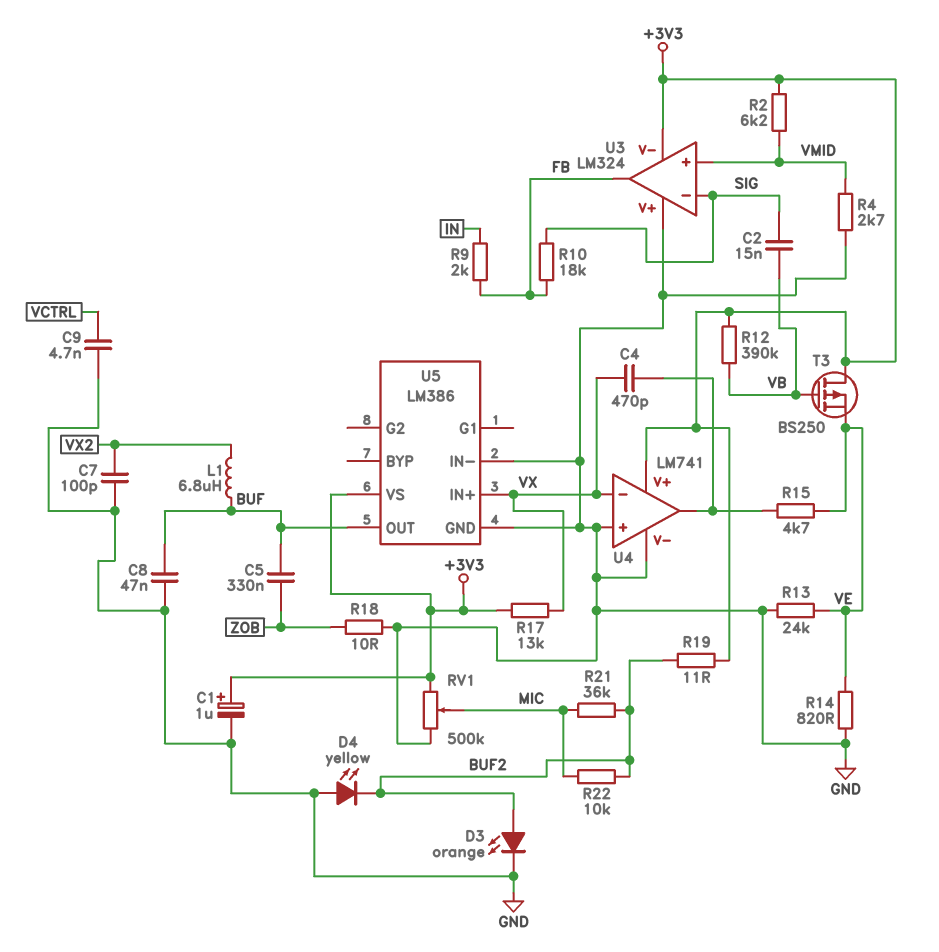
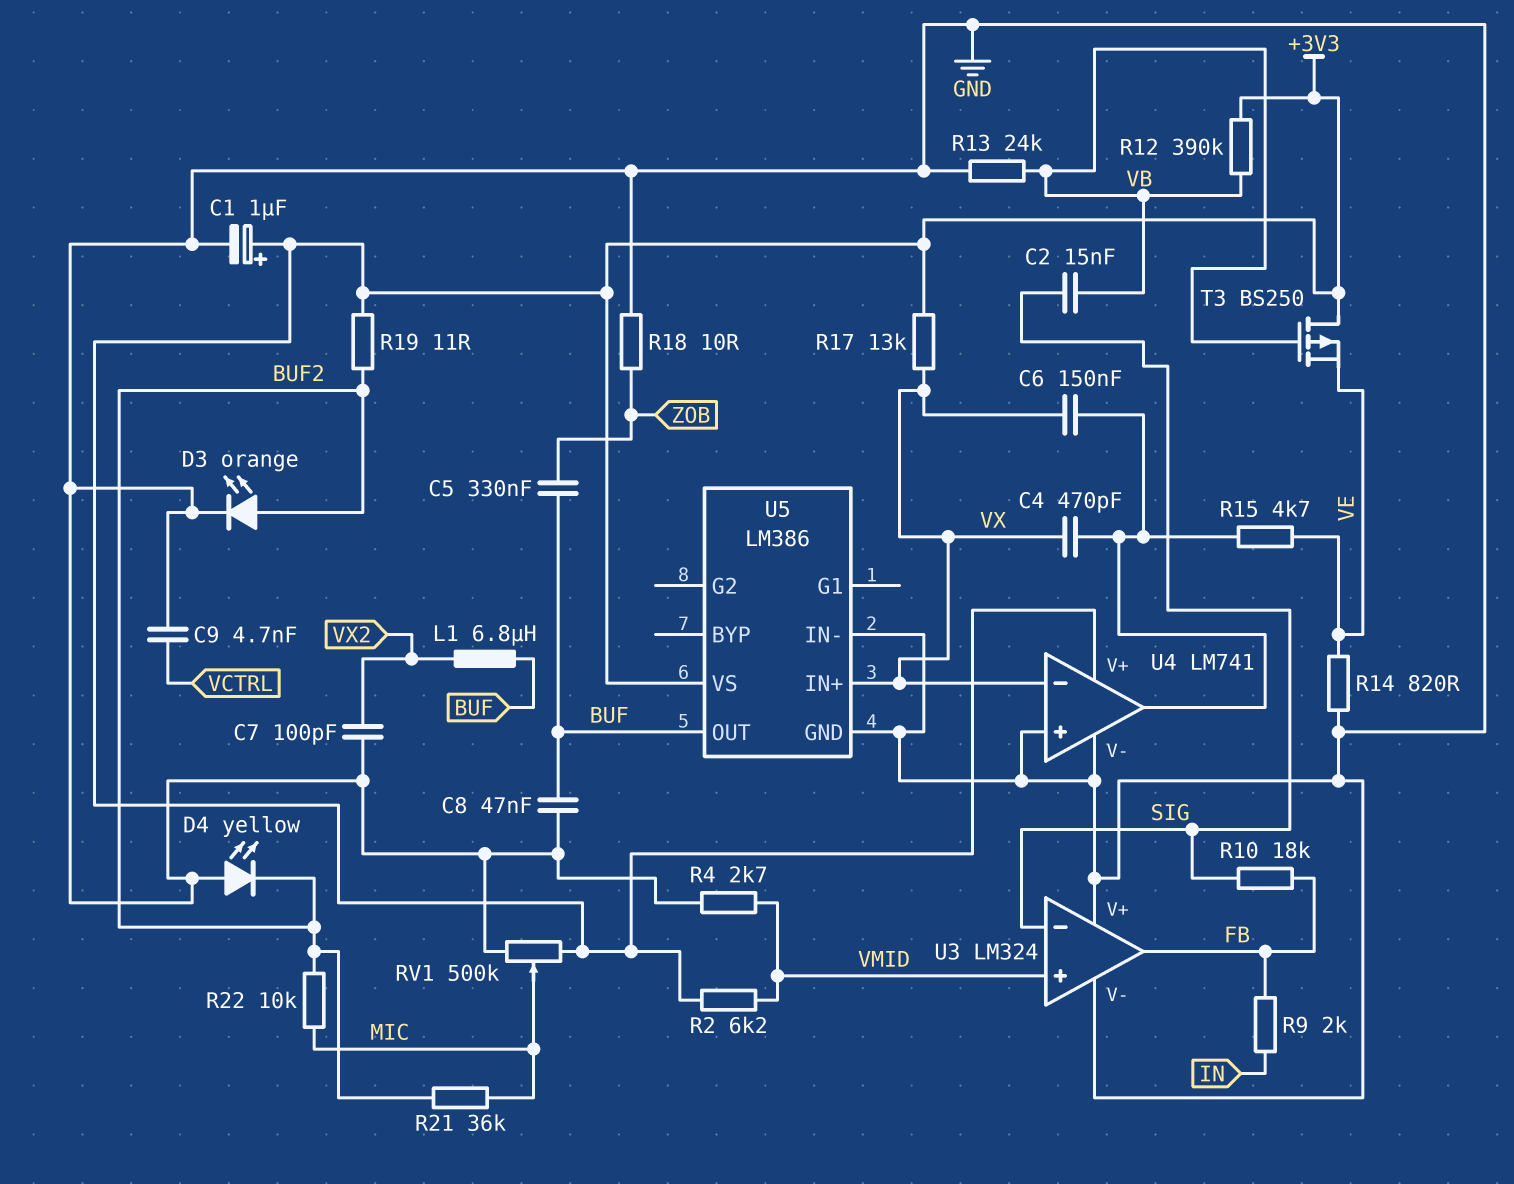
C6: none -> 150nF (U4/out, VX)
R13: 24k (GND, VE) -> 24k (GND, VB)
U3 pin V-: +3V3 -> GND

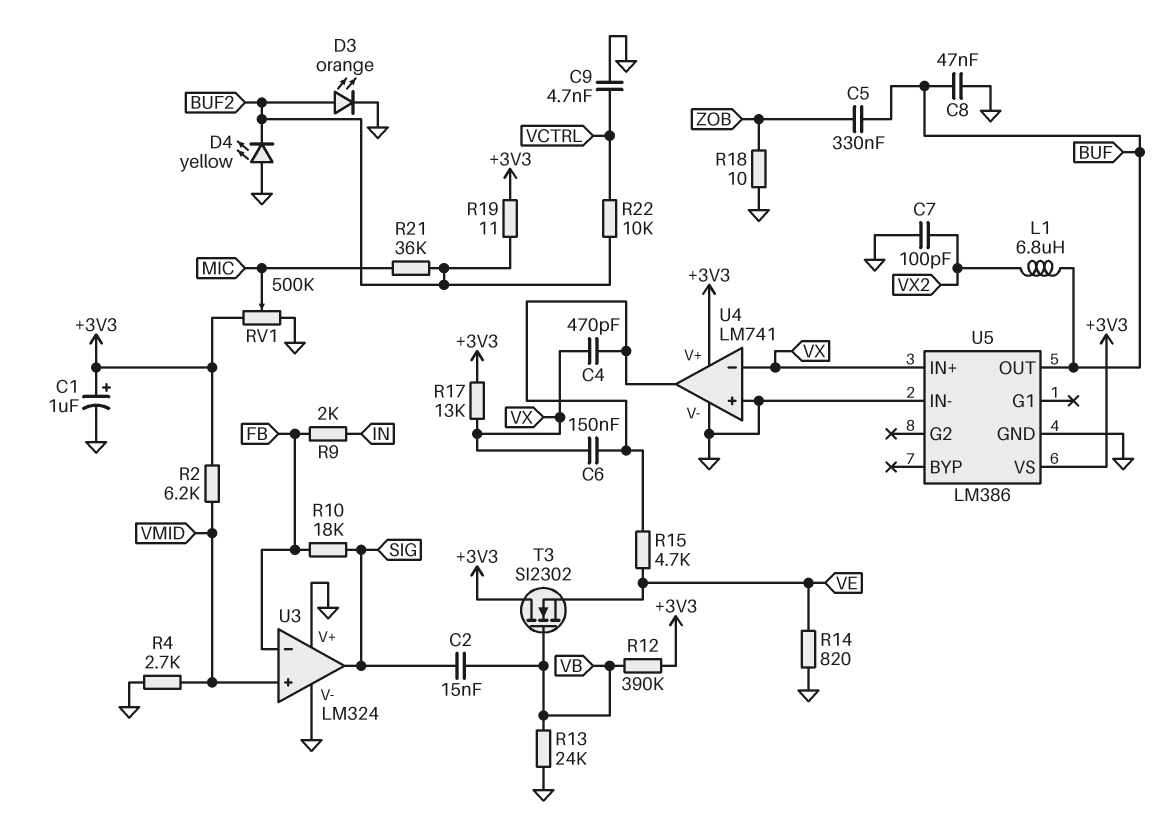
R22: 10k (BUF2, MIC) -> 10k (BUF2, VCTRL)
T3: PMOS BS250 (G VB, D +3V3, S VE) -> NMOS SI2302 (G VB, D +3V3, S VE)
U3 pin in-: SIG -> FB
U3 pin out: FB -> SIG

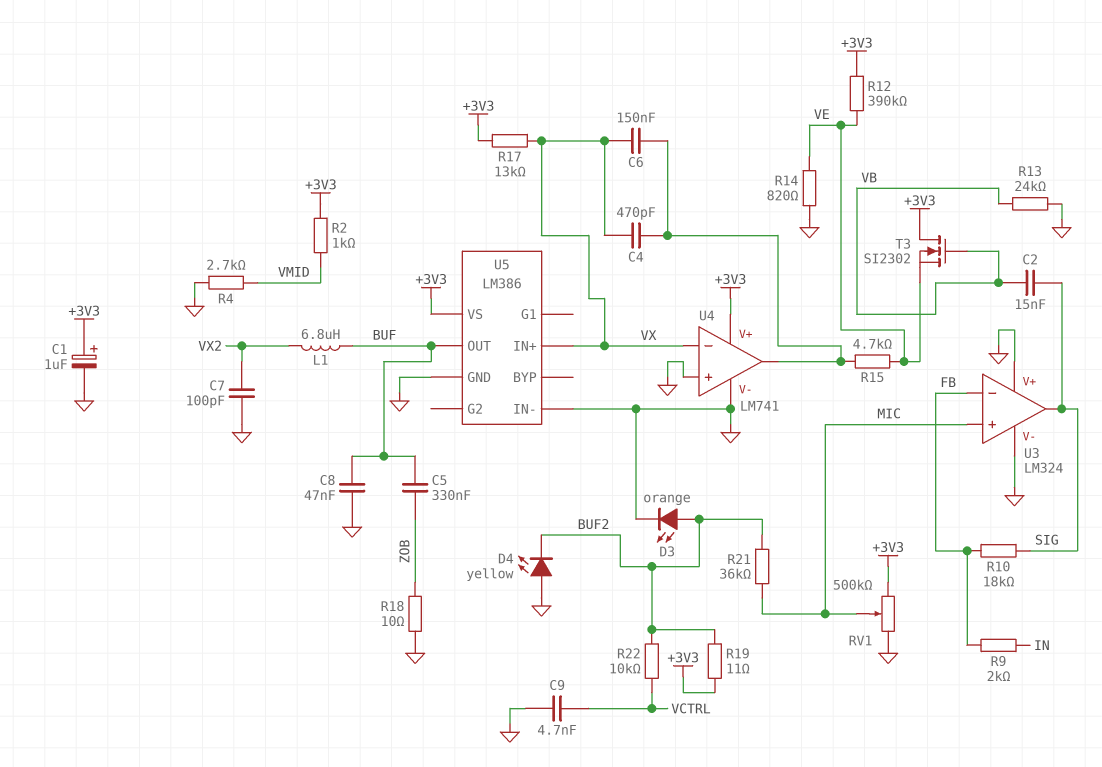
R2: 6.2k (+3V3, VMID) -> 1k (+3V3, VMID)
R12: 390k (+3V3, VB) -> 390k (+3V3, VE)
U3 pin in+: VMID -> MIC

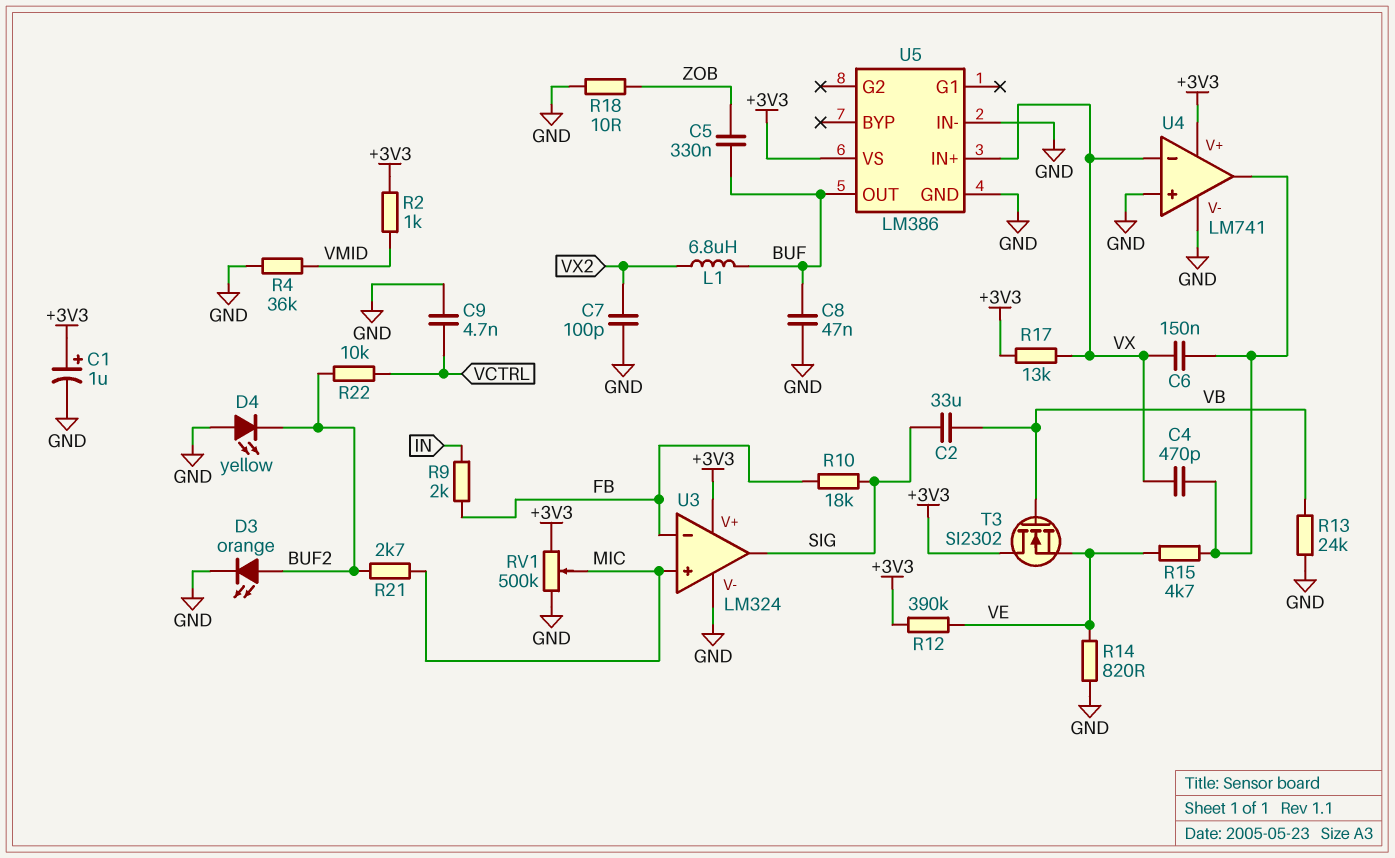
C2: 15nF (SIG, VB) -> 33uF (SIG, VB)
R4: 2.7k (GND, VMID) -> 36k (GND, VMID)
R19: 11 (+3V3, BUF2) -> none
R21: 36k (BUF2, MIC) -> 2.7k (BUF2, MIC)
U3 pin V+: GND -> +3V3

